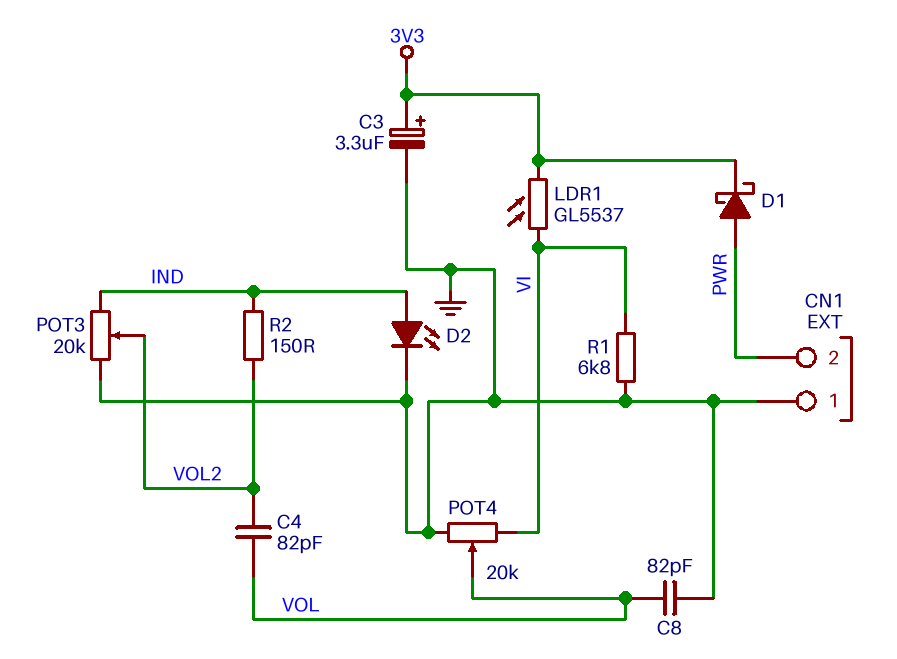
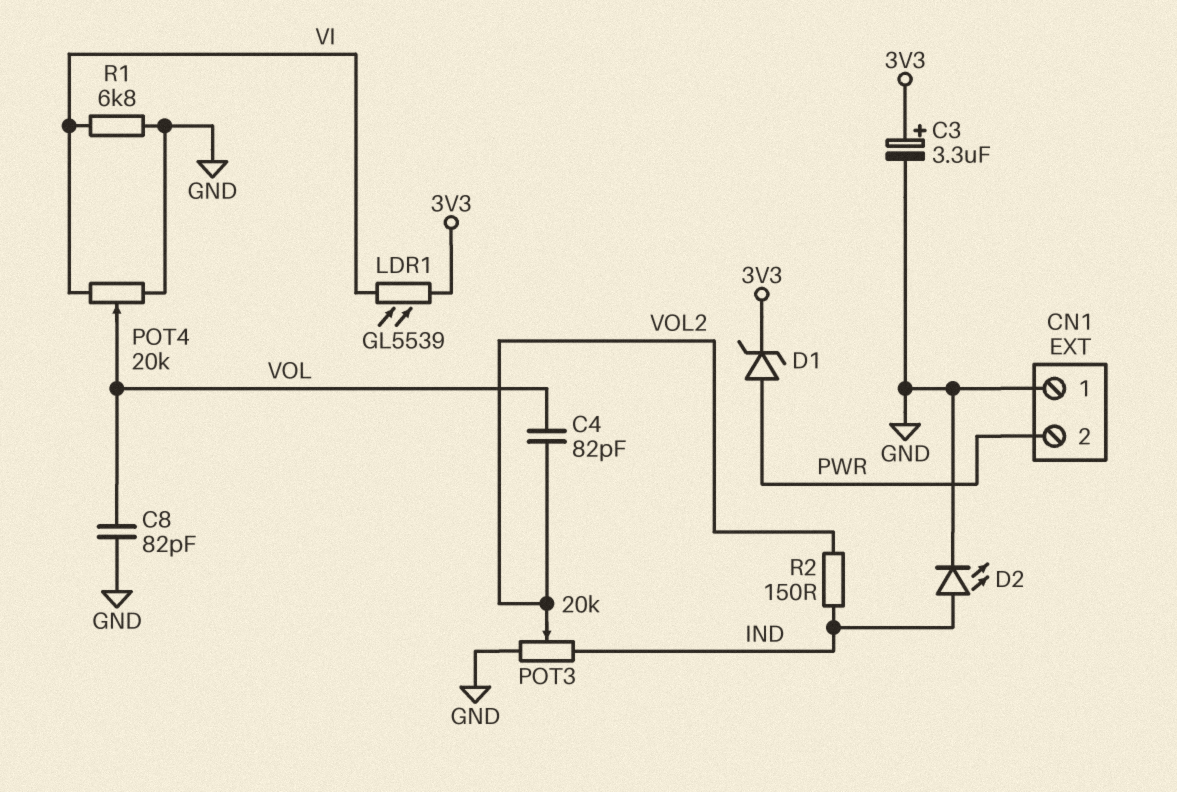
D1: schottky (A PWR, K 3V3) -> zener (A PWR, K 3V3)
LDR1: GL5537 (3V3, VI) -> GL5539 (3V3, VI)

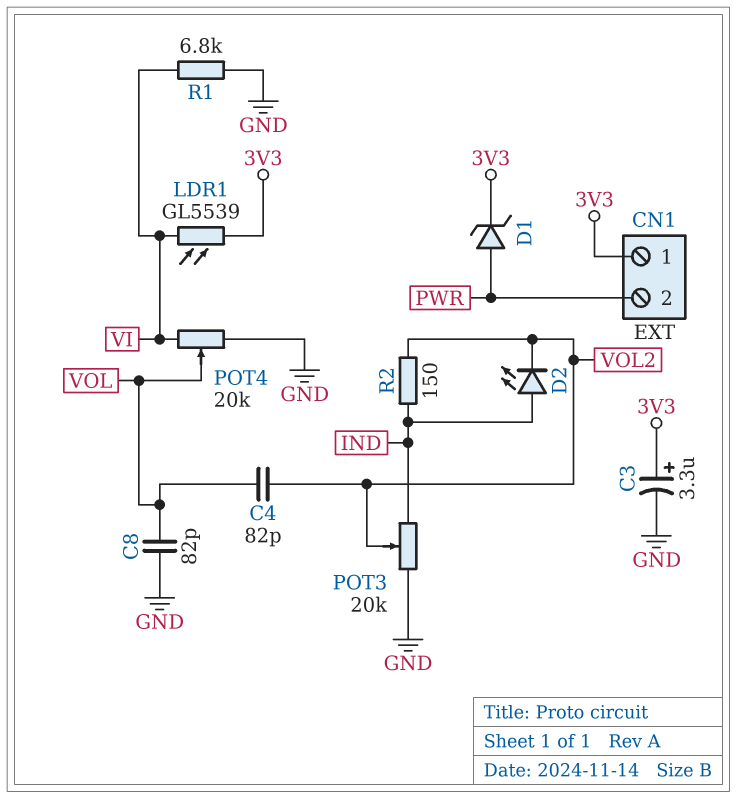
CN1 pin 1: GND -> 3V3
D2: LED (A IND, K GND) -> LED (A IND, K VOL2)

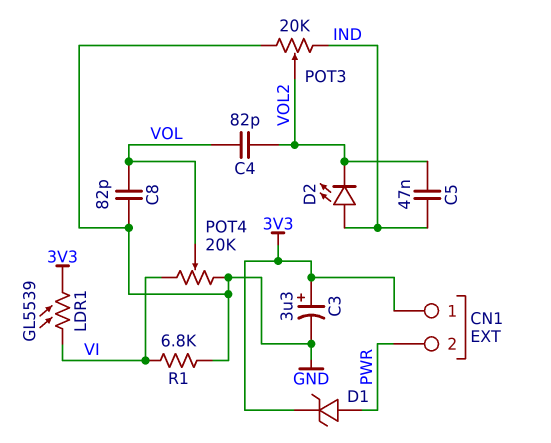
C5: none -> 47nF (IND, VOL2)
R2: 150 (IND, VOL2) -> none

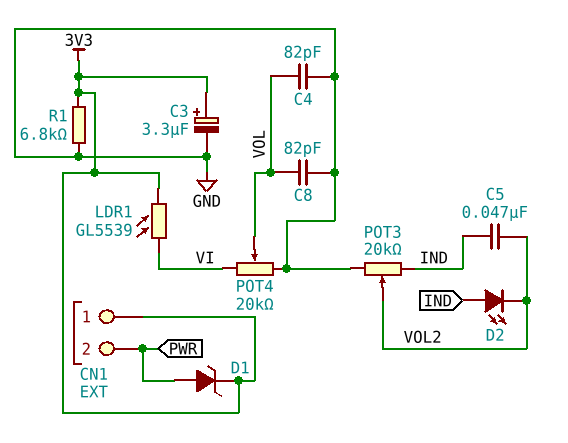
C4: 82pF (VOL, VOL2) -> 82pF (GND, VOL)
R1: 6.8k (GND, VI) -> 6.8k (3V3, GND)

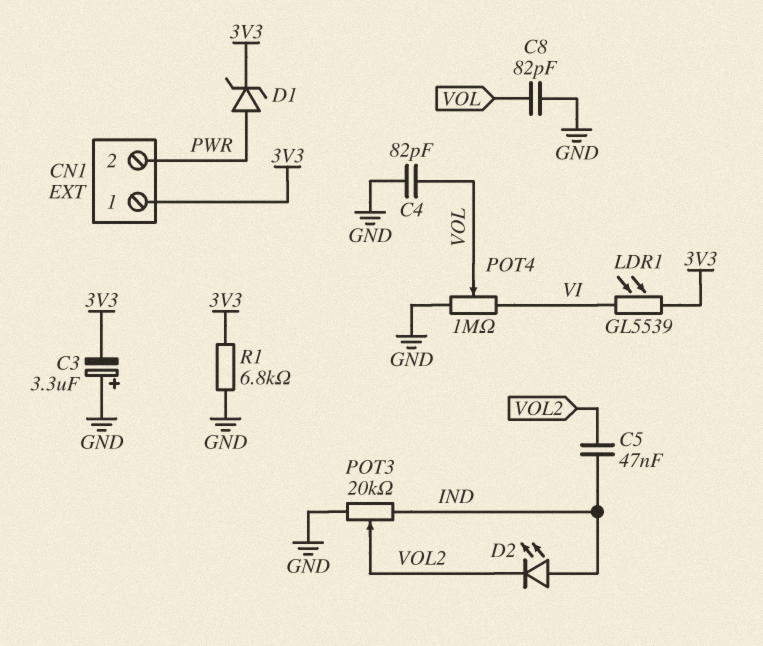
C3: 3.3uF (plus 3V3, minus GND) -> 3.3uF (plus GND, minus 3V3)
POT4: 20k (GND, VI, wiper VOL) -> 1M (GND, VI, wiper VOL)

